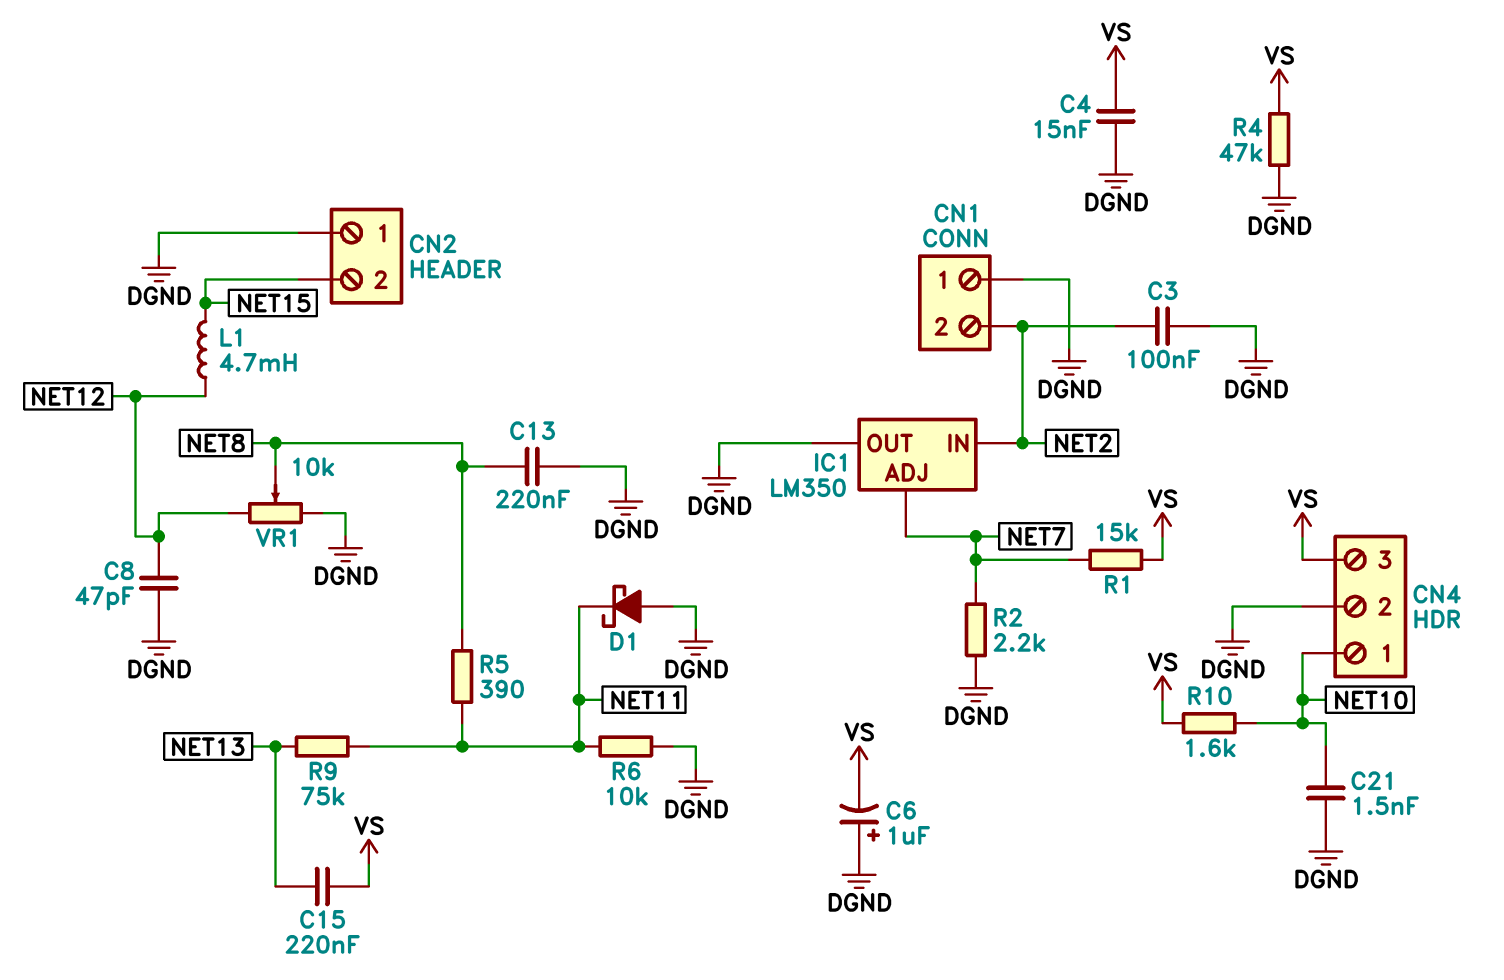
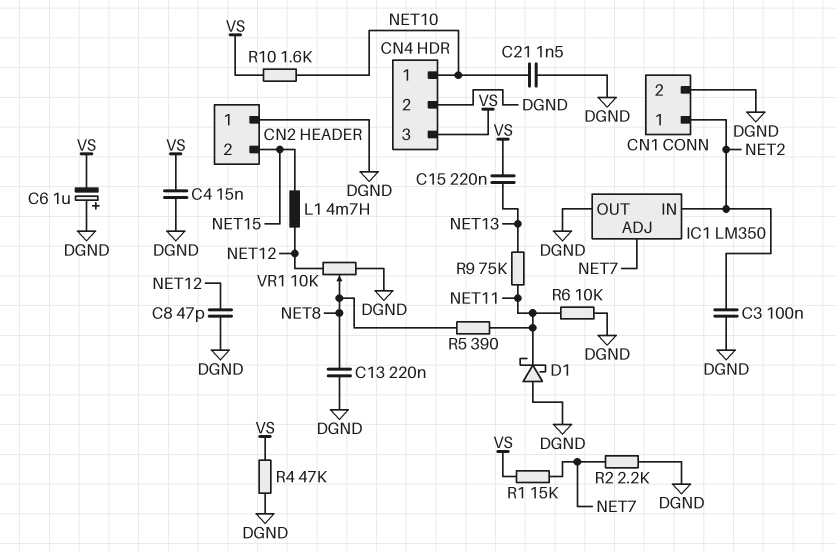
CN1 pin 1: DGND -> NET2
CN1 pin 2: NET2 -> DGND

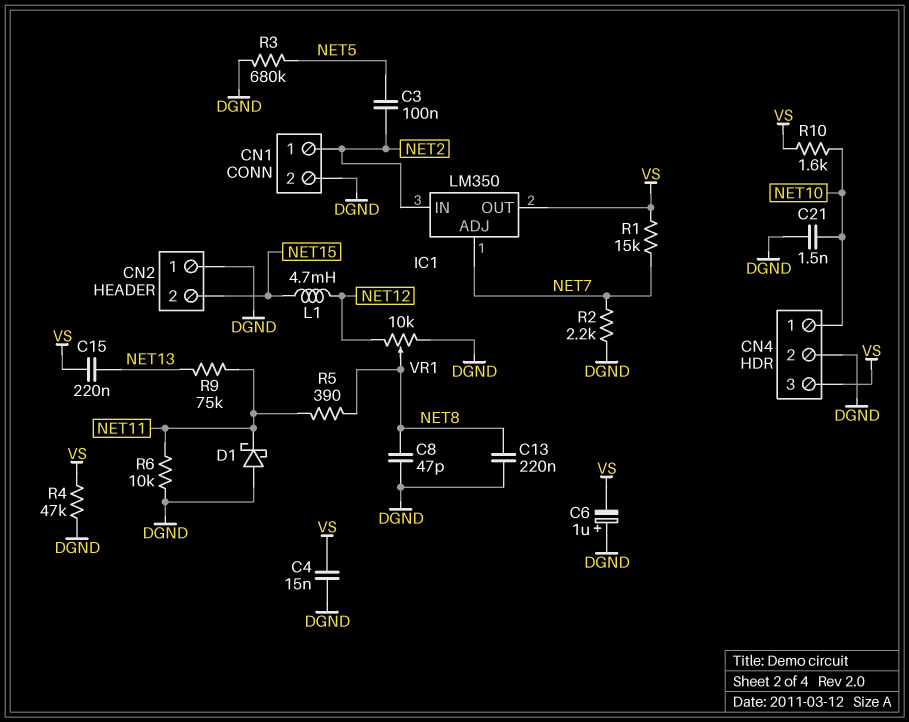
C3: 100nF (DGND, NET2) -> 100nF (NET2, NET5)
C8: 47pF (DGND, NET12) -> 47pF (DGND, NET8)
IC1 pin OUT: DGND -> VS
R3: none -> 680k (DGND, NET5)

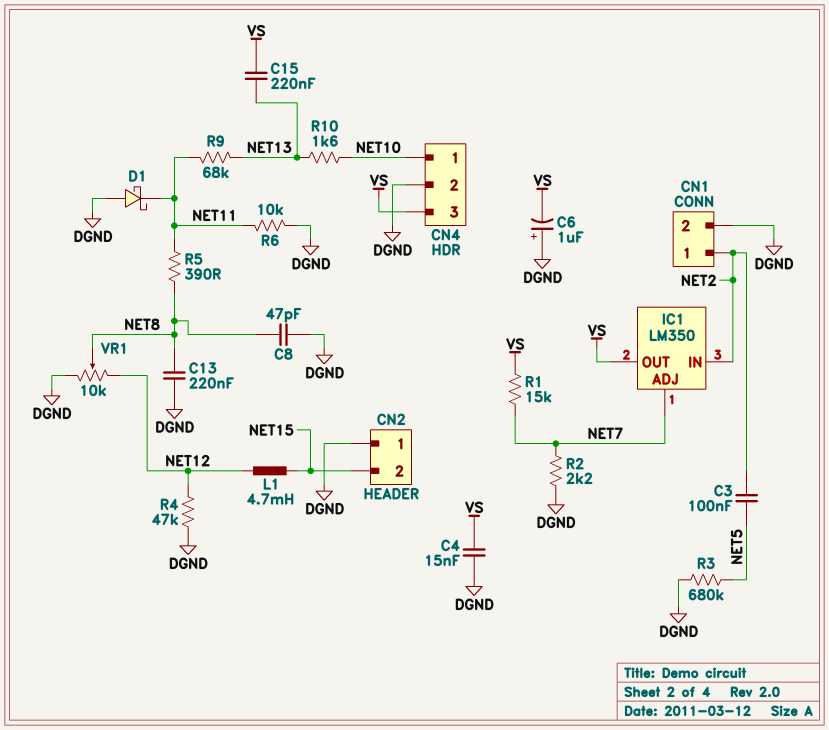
C21: 1.5nF (DGND, NET10) -> none
R4: 47k (DGND, VS) -> 47k (DGND, NET12)
R9: 75k (NET11, NET13) -> 68k (NET11, NET13)
R10: 1.6k (NET10, VS) -> 1.6k (NET10, NET13)

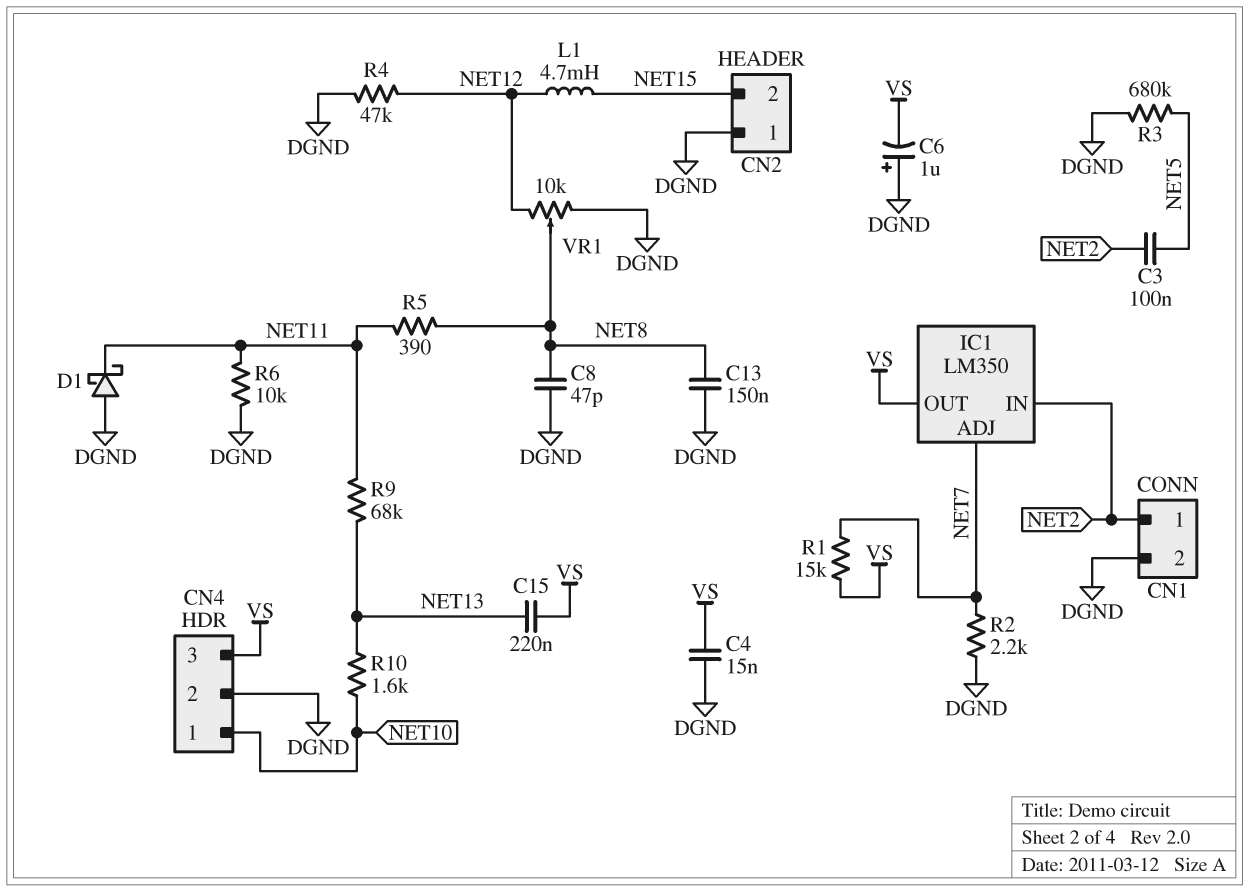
C13: 220nF (DGND, NET8) -> 150nF (DGND, NET8)

